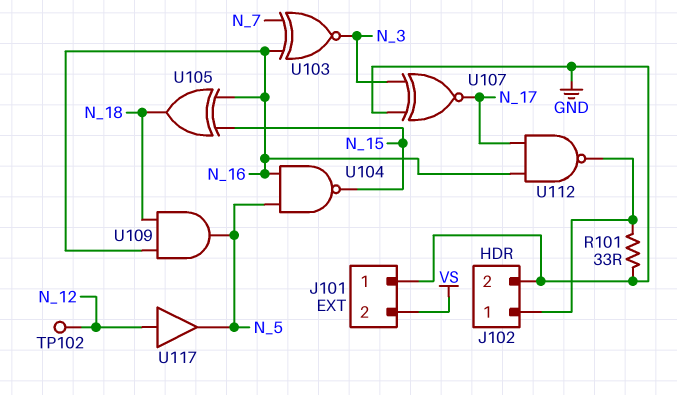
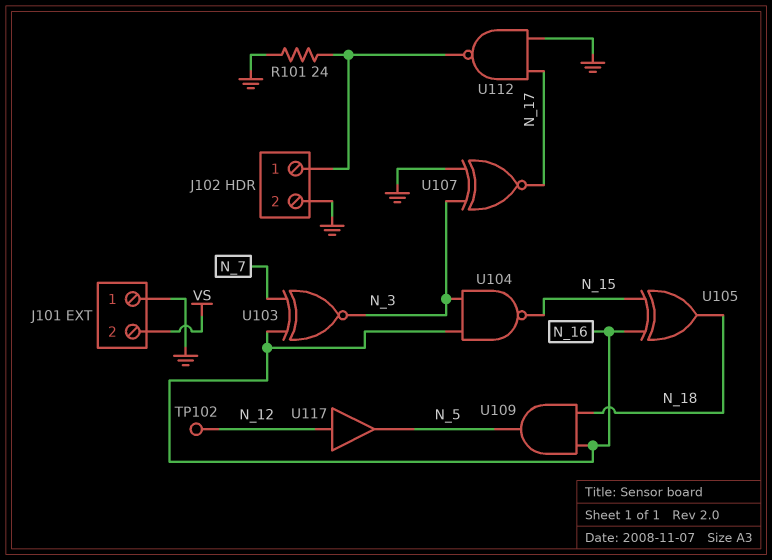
R101: 33 (GND, J102/1) -> 24 (GND, J102/1)
U104: NAND (in N_5, in N_16, out N_15) -> NAND (in N_3, in N_16, out N_15)
U112: NAND (in N_16, in N_17, out J102/1) -> NAND (in GND, in N_17, out J102/1)

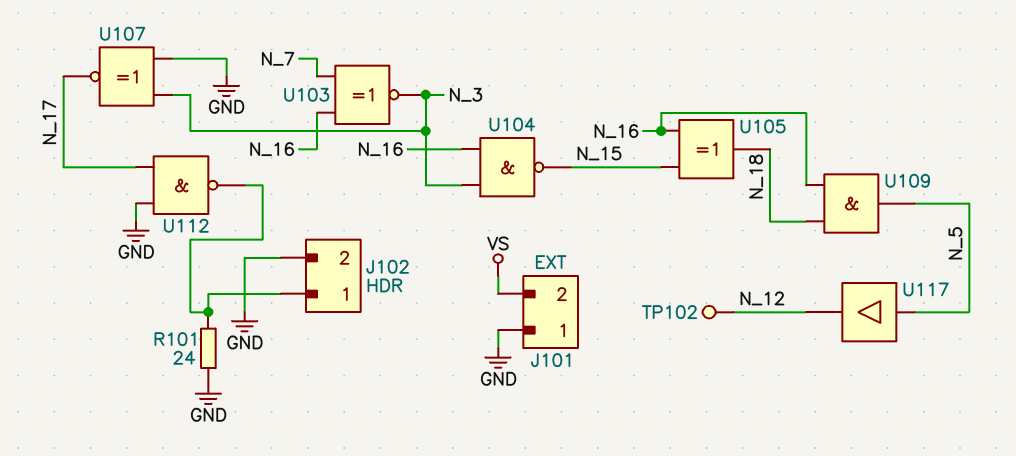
U117: buffer (in N_12, out N_5) -> buffer (in N_5, out N_12)

